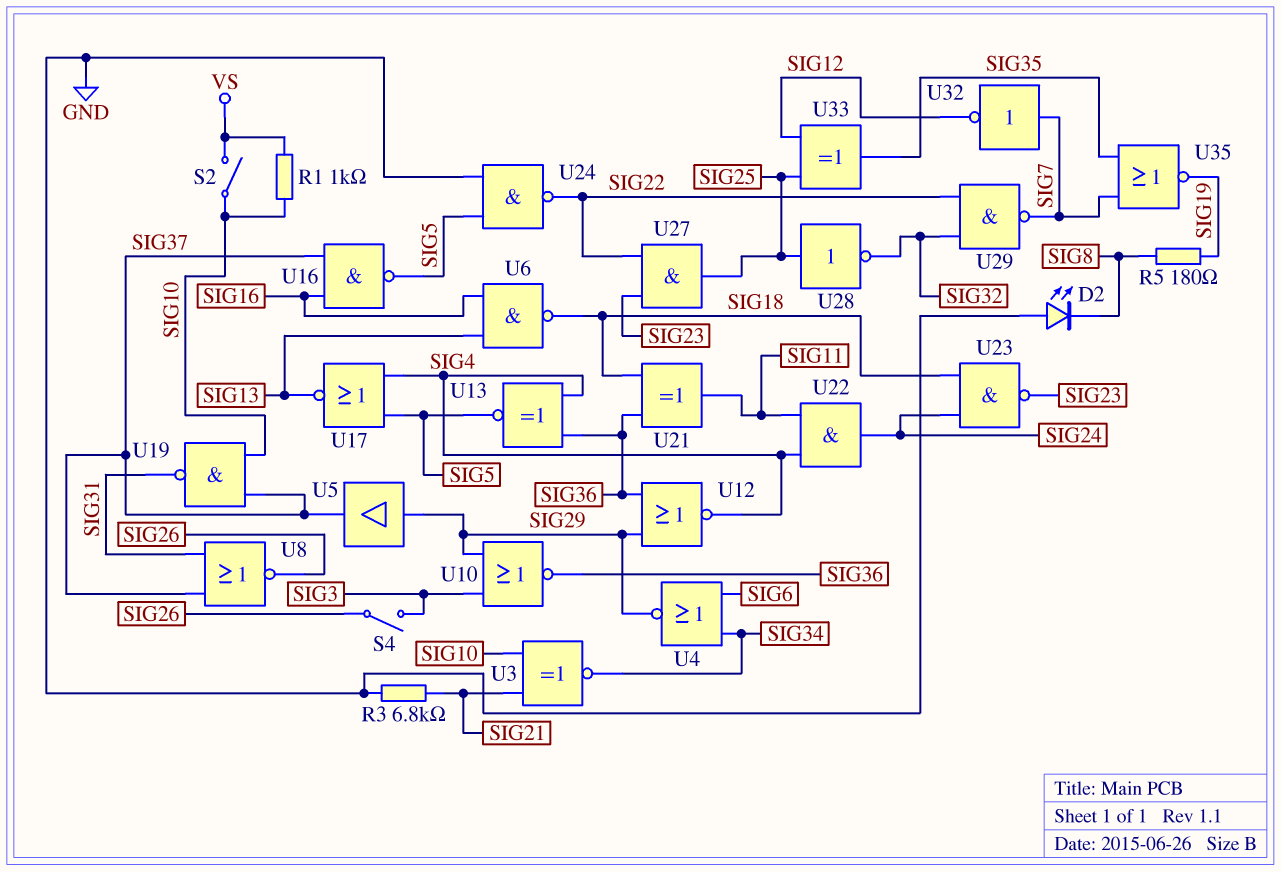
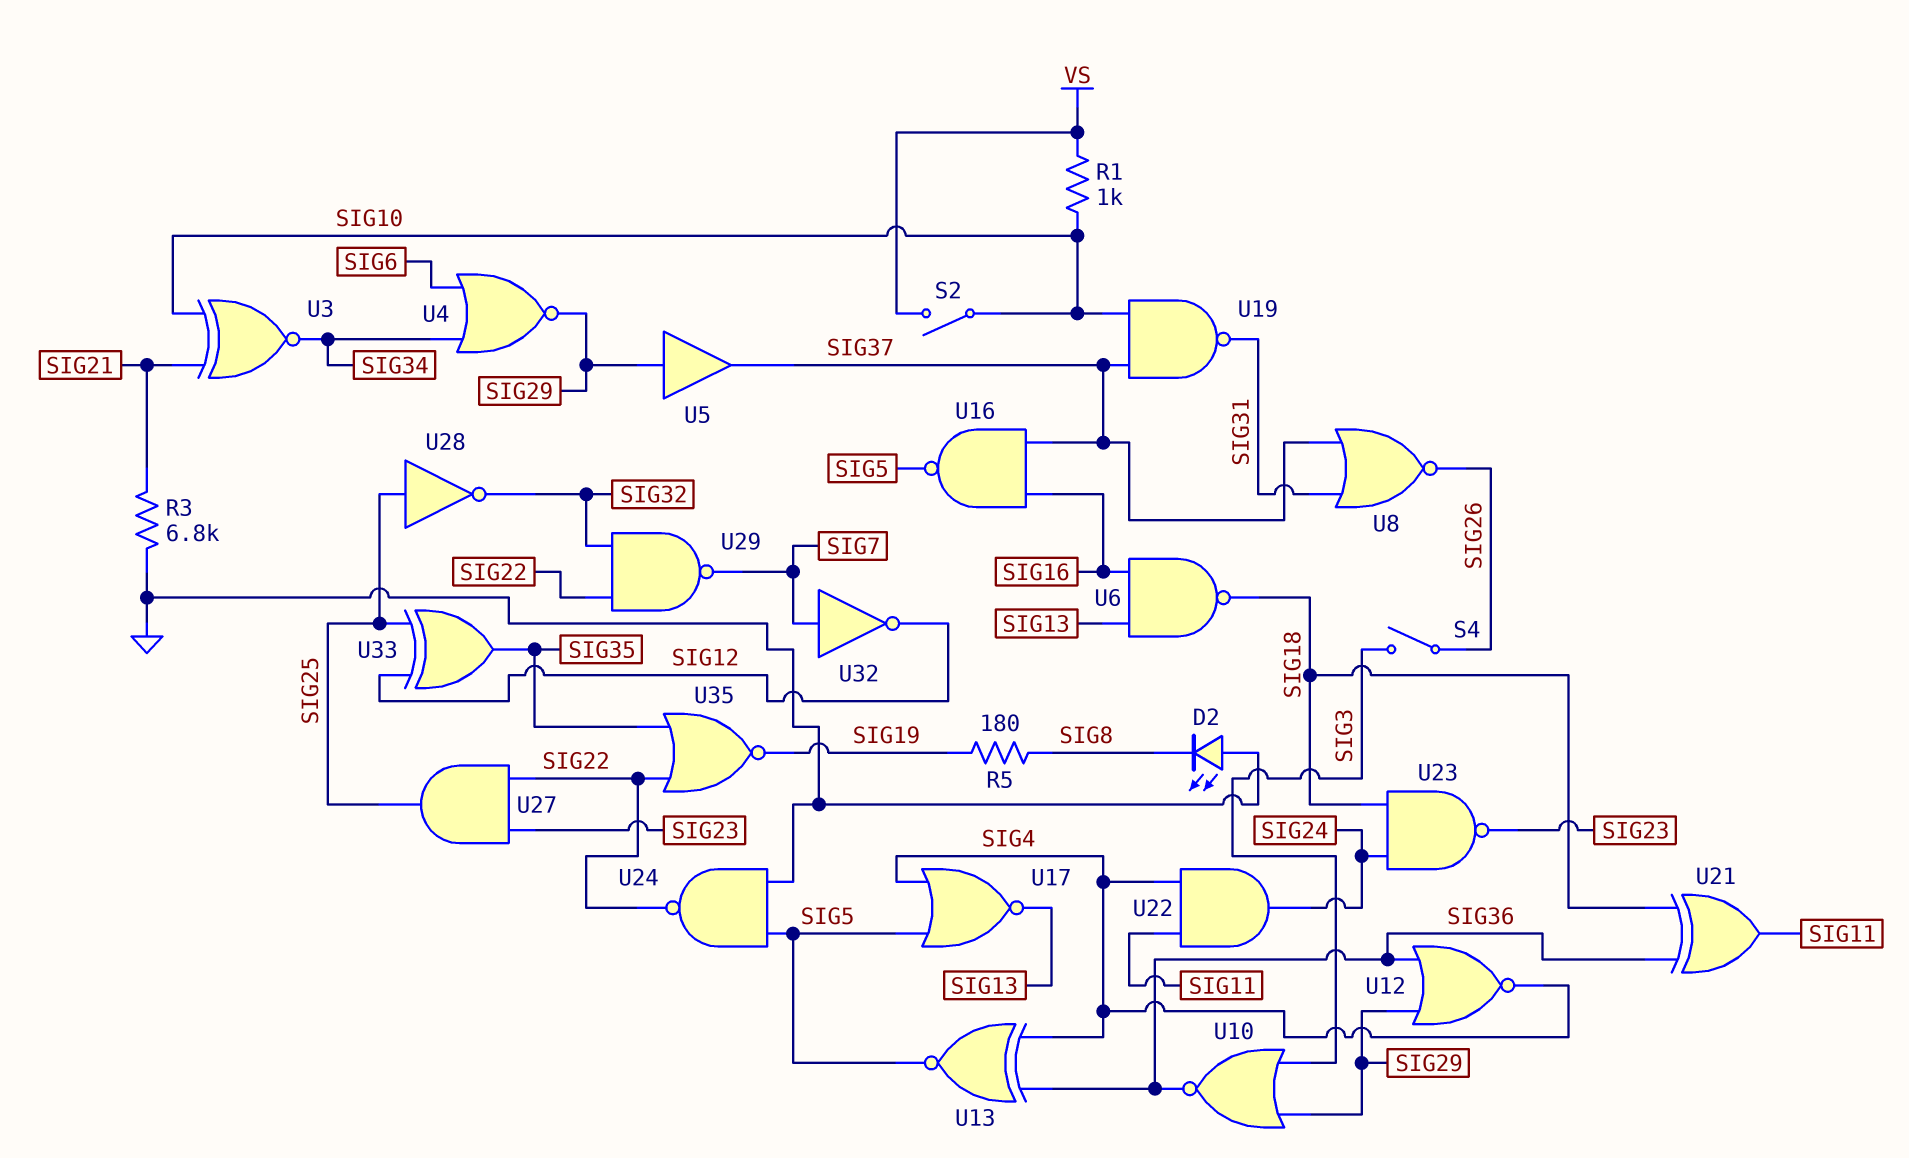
U35: NOR (in SIG7, in SIG35, out SIG19) -> NOR (in SIG22, in SIG35, out SIG19)

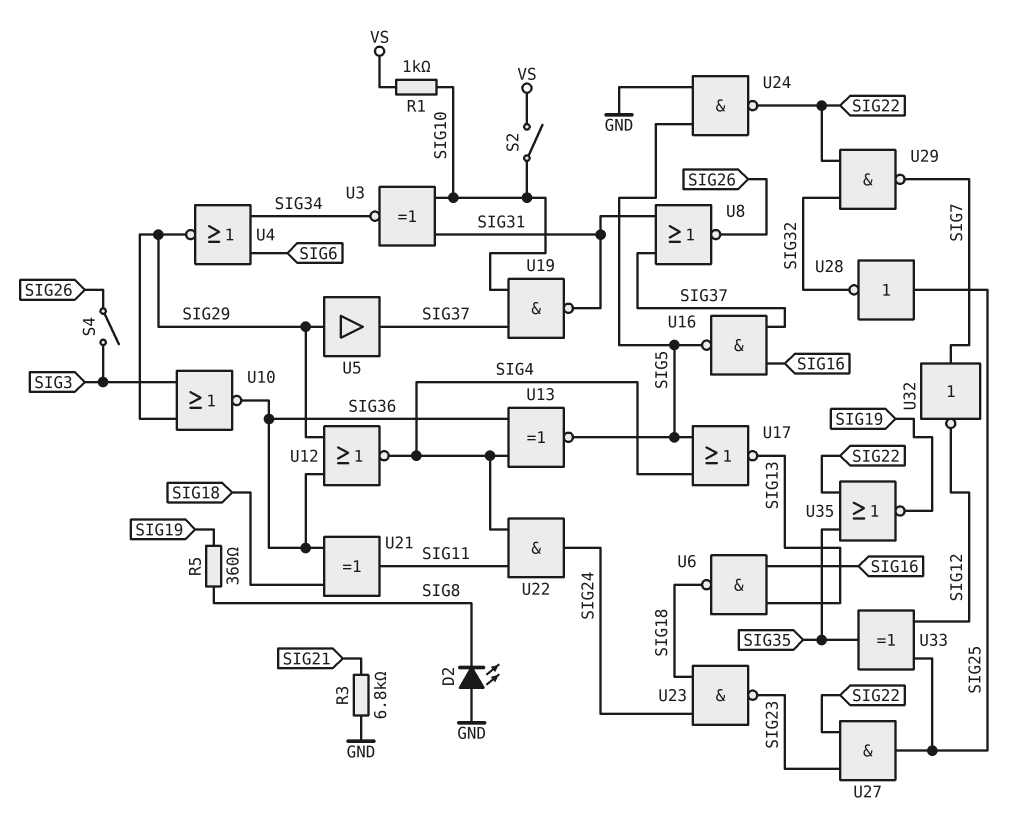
R5: 180 (SIG8, SIG19) -> 360 (SIG8, SIG19)
U3: XNOR (in SIG10, in SIG21, out SIG34) -> XNOR (in SIG10, in SIG31, out SIG34)

